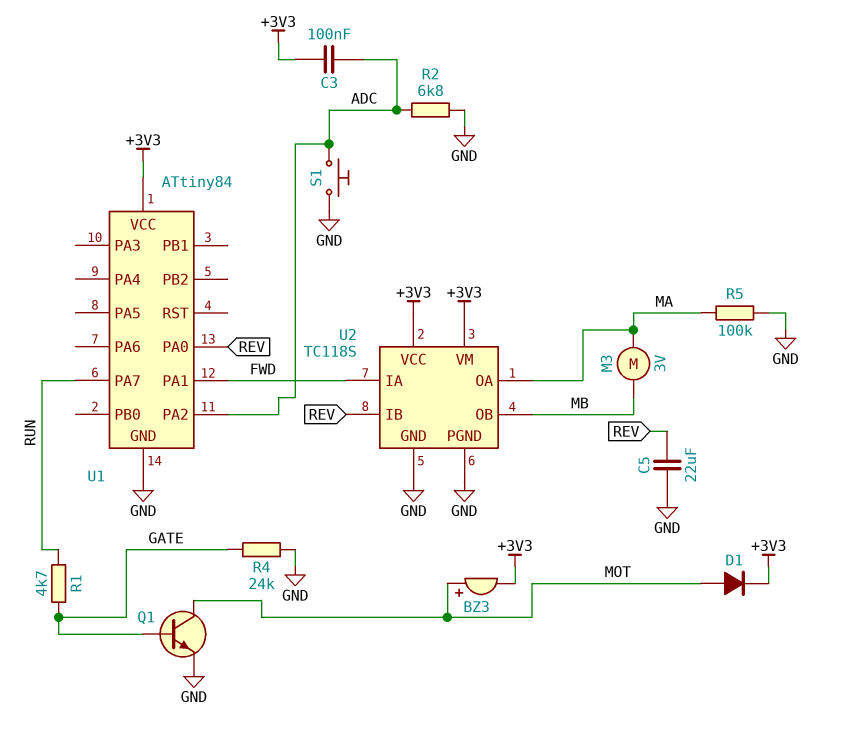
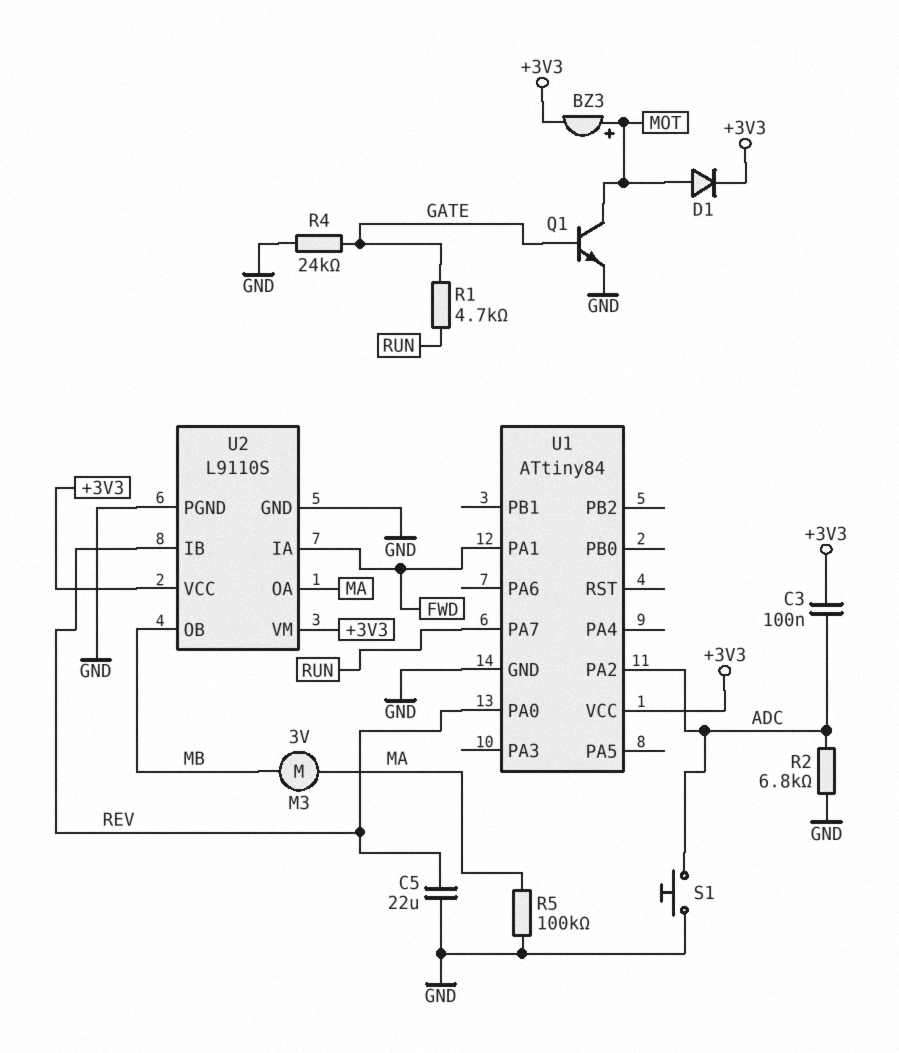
U2: TC118S -> L9110S

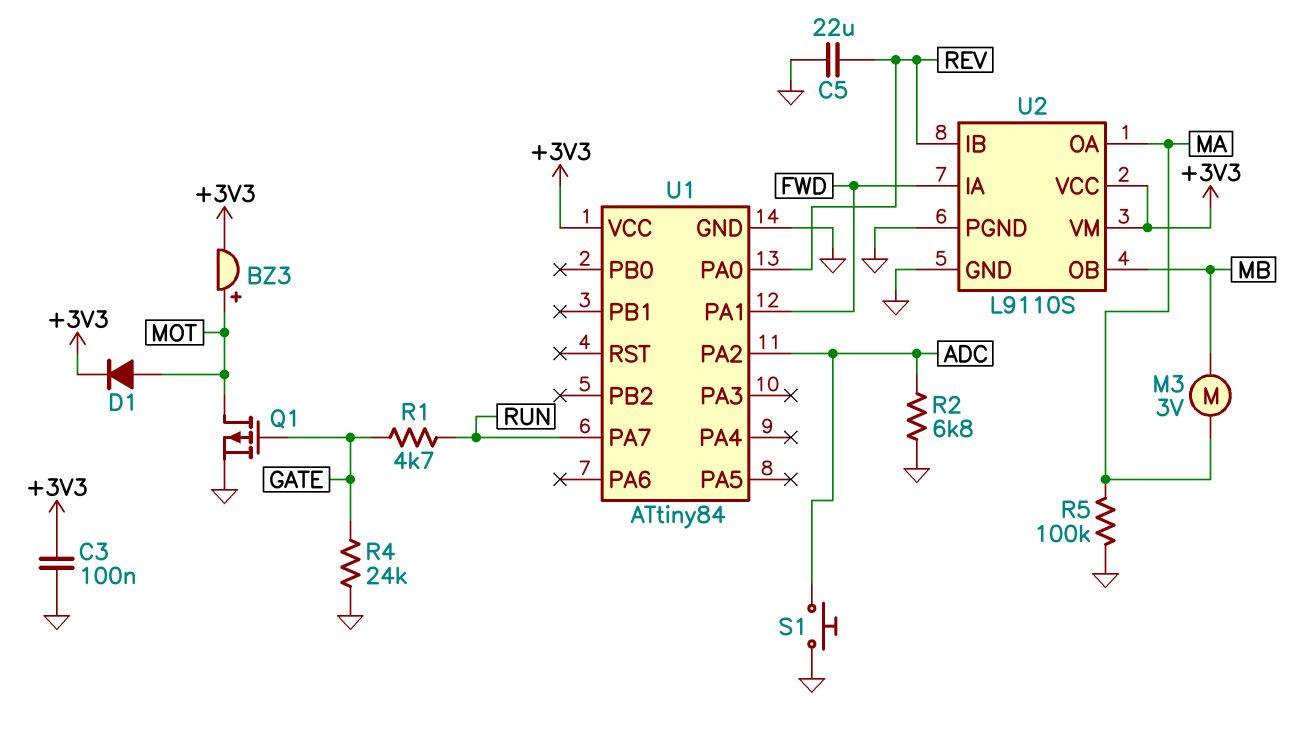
C3: 100nF (+3V3, ADC) -> 100nF (+3V3, GND)
Q1: NPN (B GATE, C MOT, E GND) -> PMOS (G GATE, D MOT, S GND)

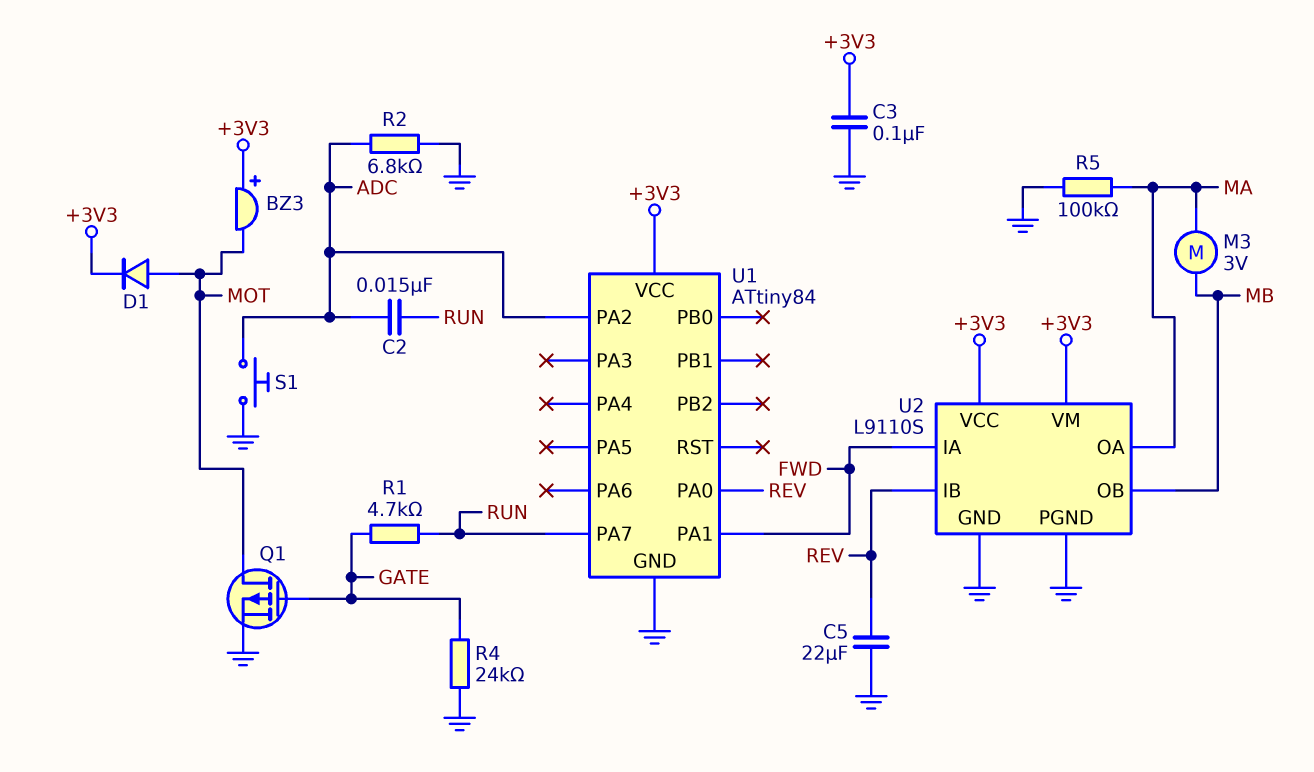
BZ3: buzzer (plus MOT, minus +3V3) -> buzzer (plus +3V3, minus MOT)
C2: none -> 15nF (ADC, RUN)

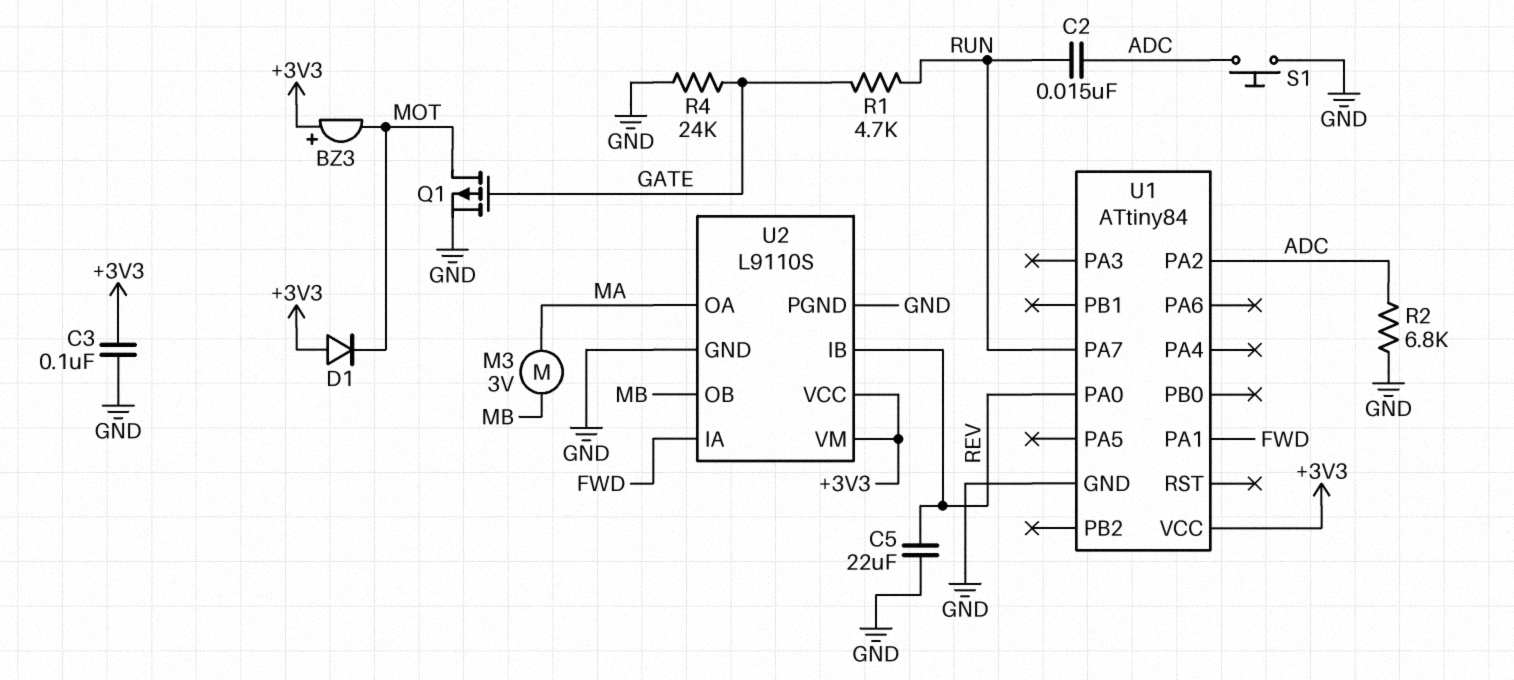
D1: diode (A MOT, K +3V3) -> diode (A +3V3, K MOT)
R5: 100k (GND, MA) -> none

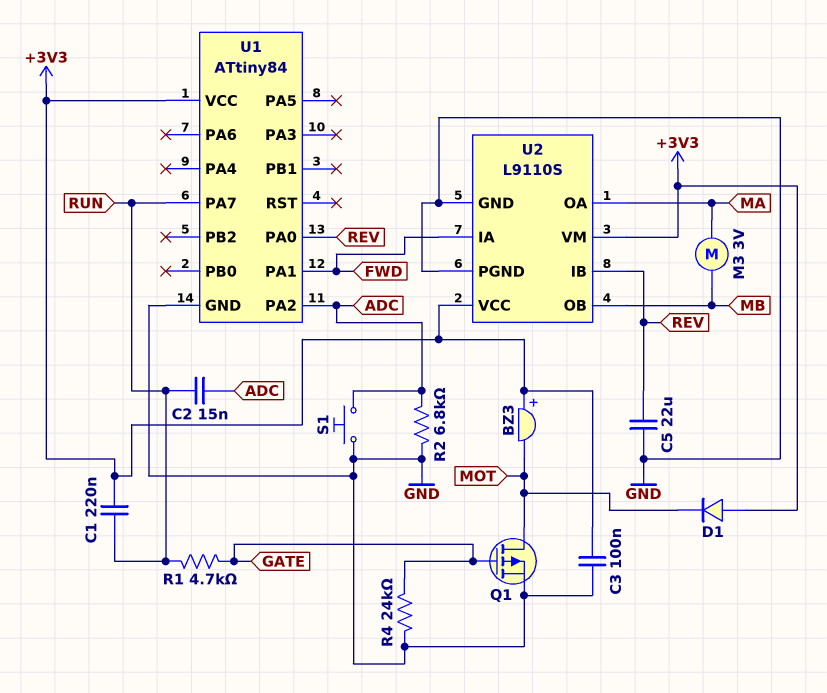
C1: none -> 220nF (+3V3, RUN)

